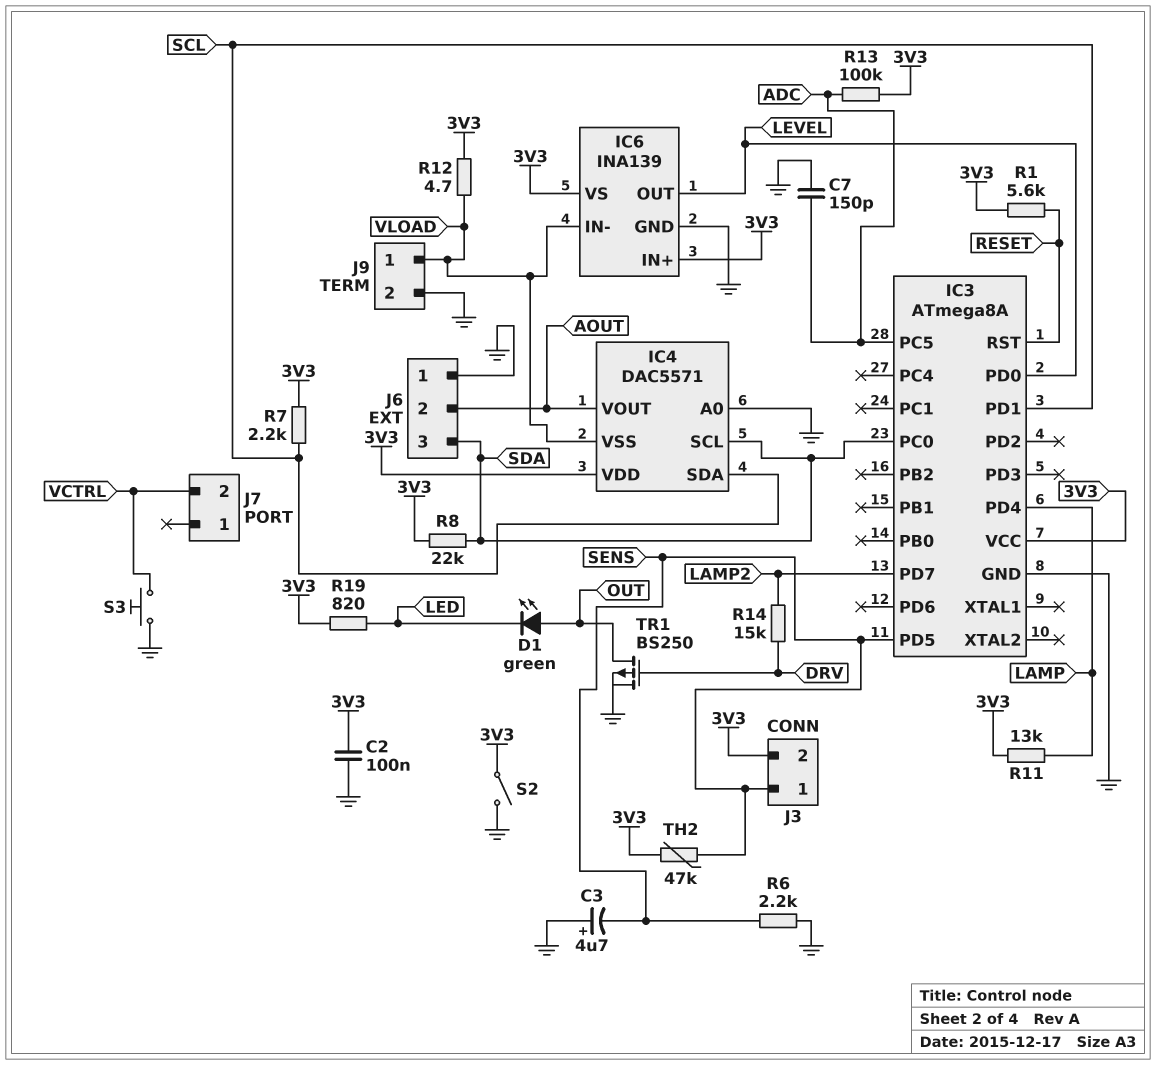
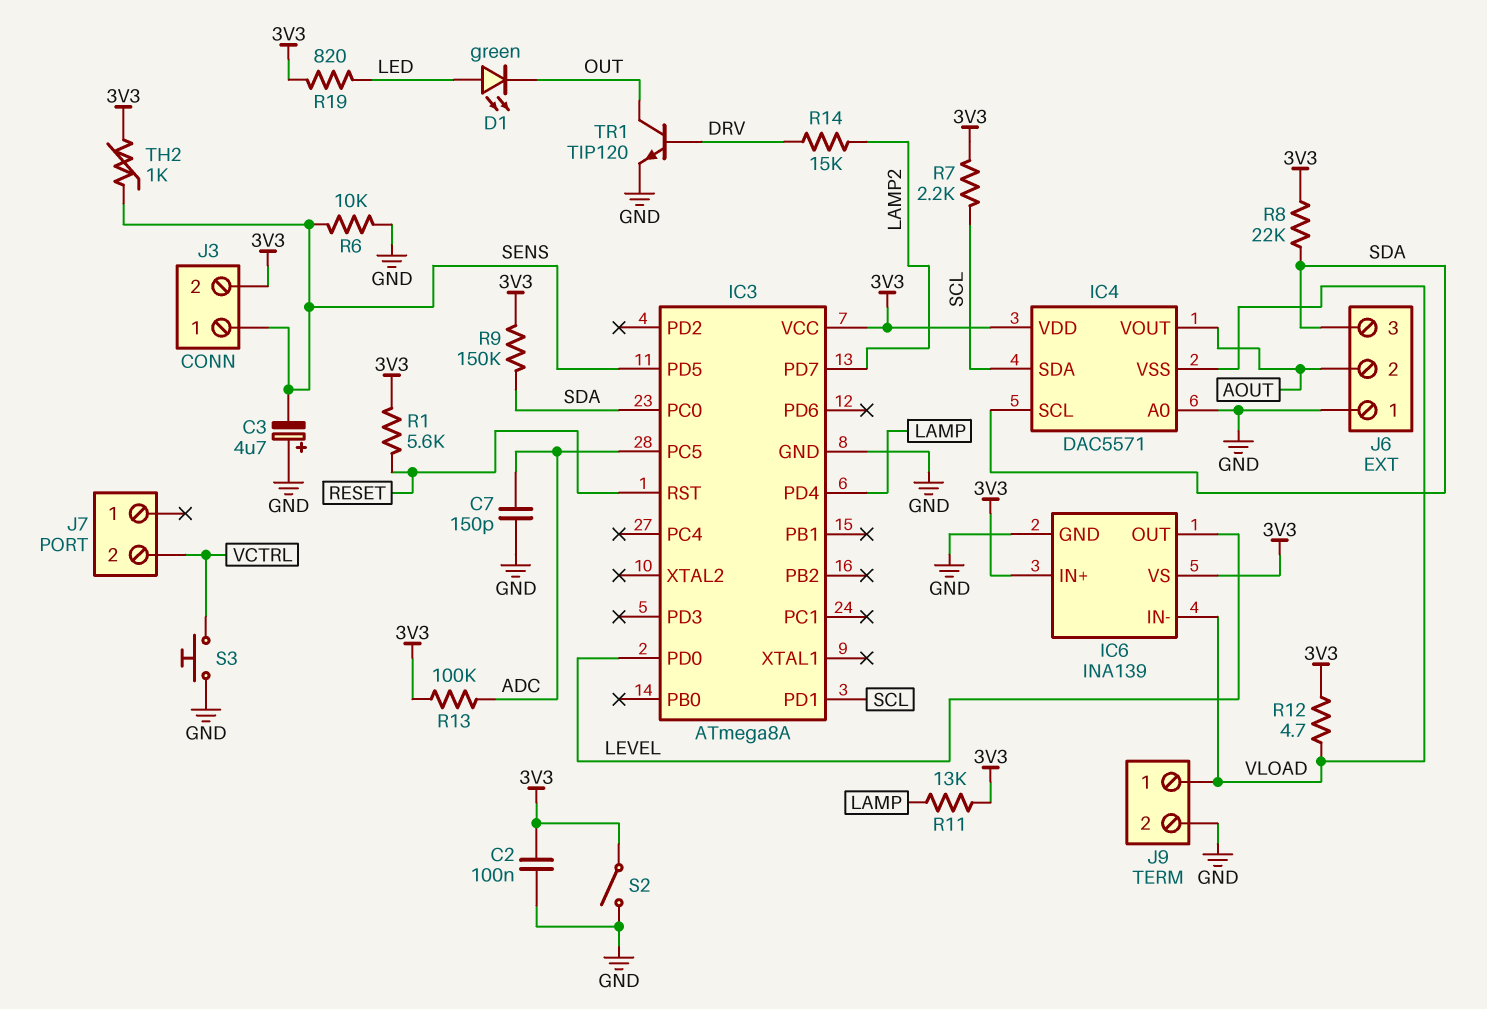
D1: LED green (A OUT, K LED) -> LED green (A LED, K OUT)
R6: 2.2k (GND, SENS) -> 10k (GND, SENS)
R9: none -> 150k (3V3, SDA)
TH2: 47k (3V3, SENS) -> 1k (3V3, SENS)
TR1: PMOS BS250 (G DRV, D OUT, S GND) -> NPN TIP120 (B DRV, C OUT, E GND)

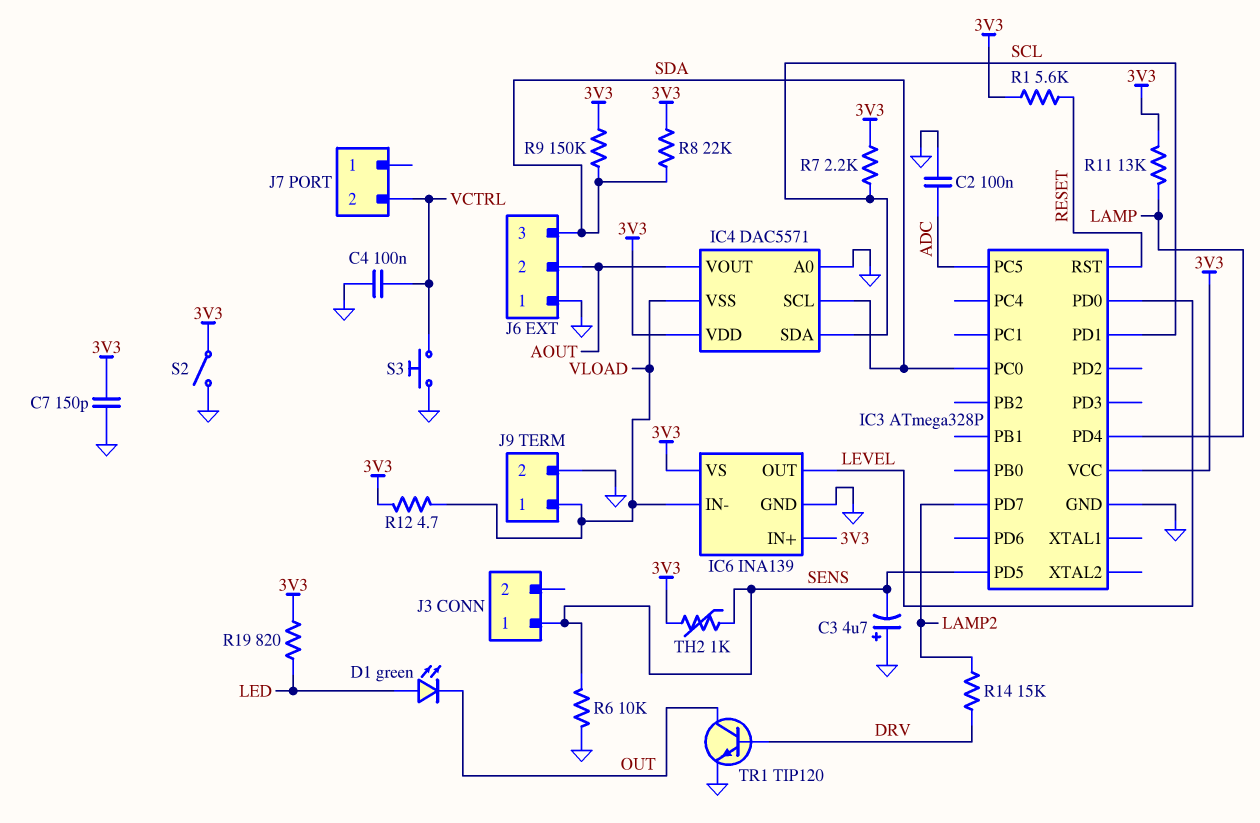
C2: 100nF (3V3, GND) -> 100nF (ADC, GND)
C4: none -> 100nF (GND, VCTRL)
C7: 150pF (ADC, GND) -> 150pF (3V3, GND)
IC3: ATmega8A -> ATmega328P
J3 pin 2: 3V3 -> none
R13: 100k (3V3, ADC) -> none

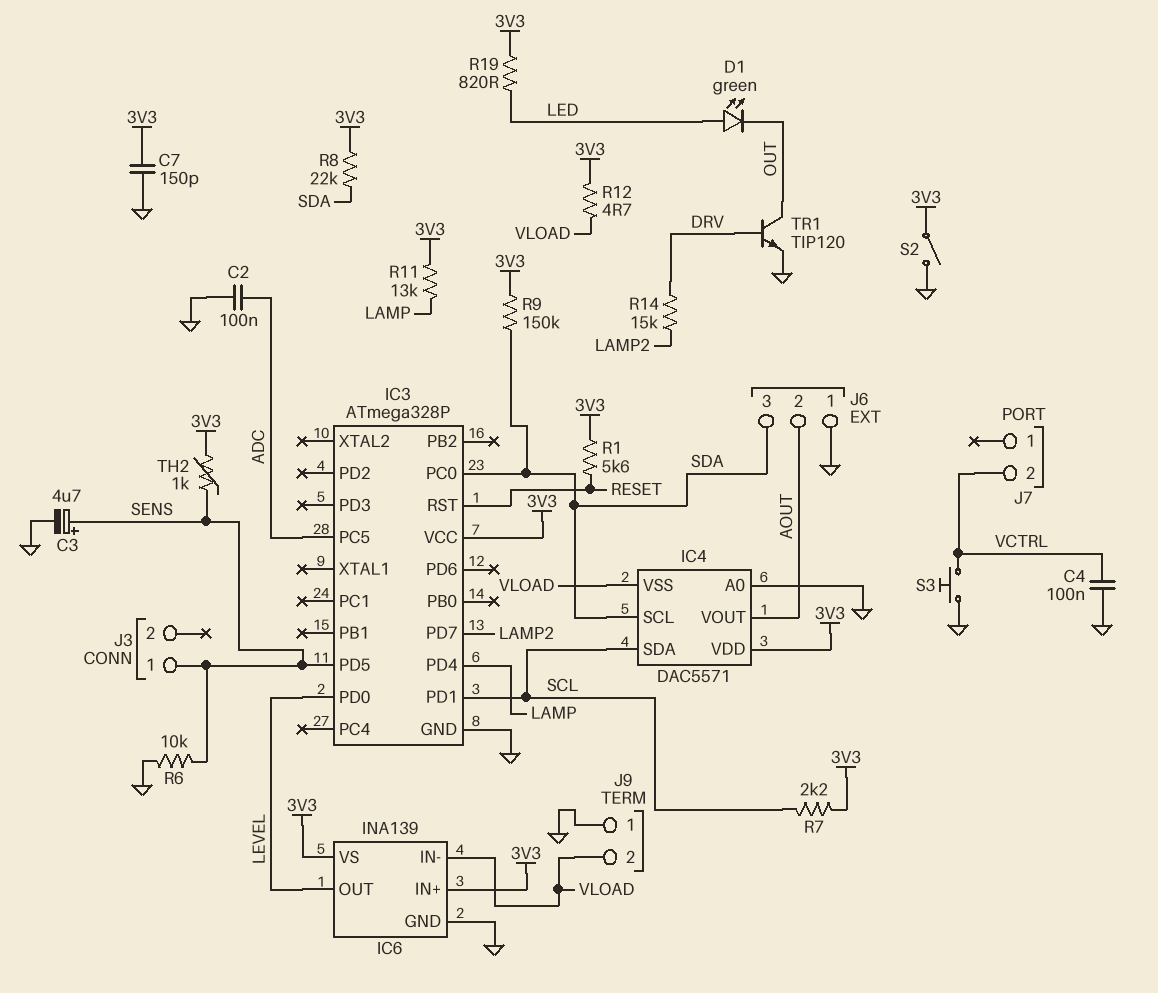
C3: 4.7uF (plus GND, minus SENS) -> 4.7uF (plus SENS, minus GND)
J9 pin 1: VLOAD -> GND
J9 pin 2: GND -> VLOAD

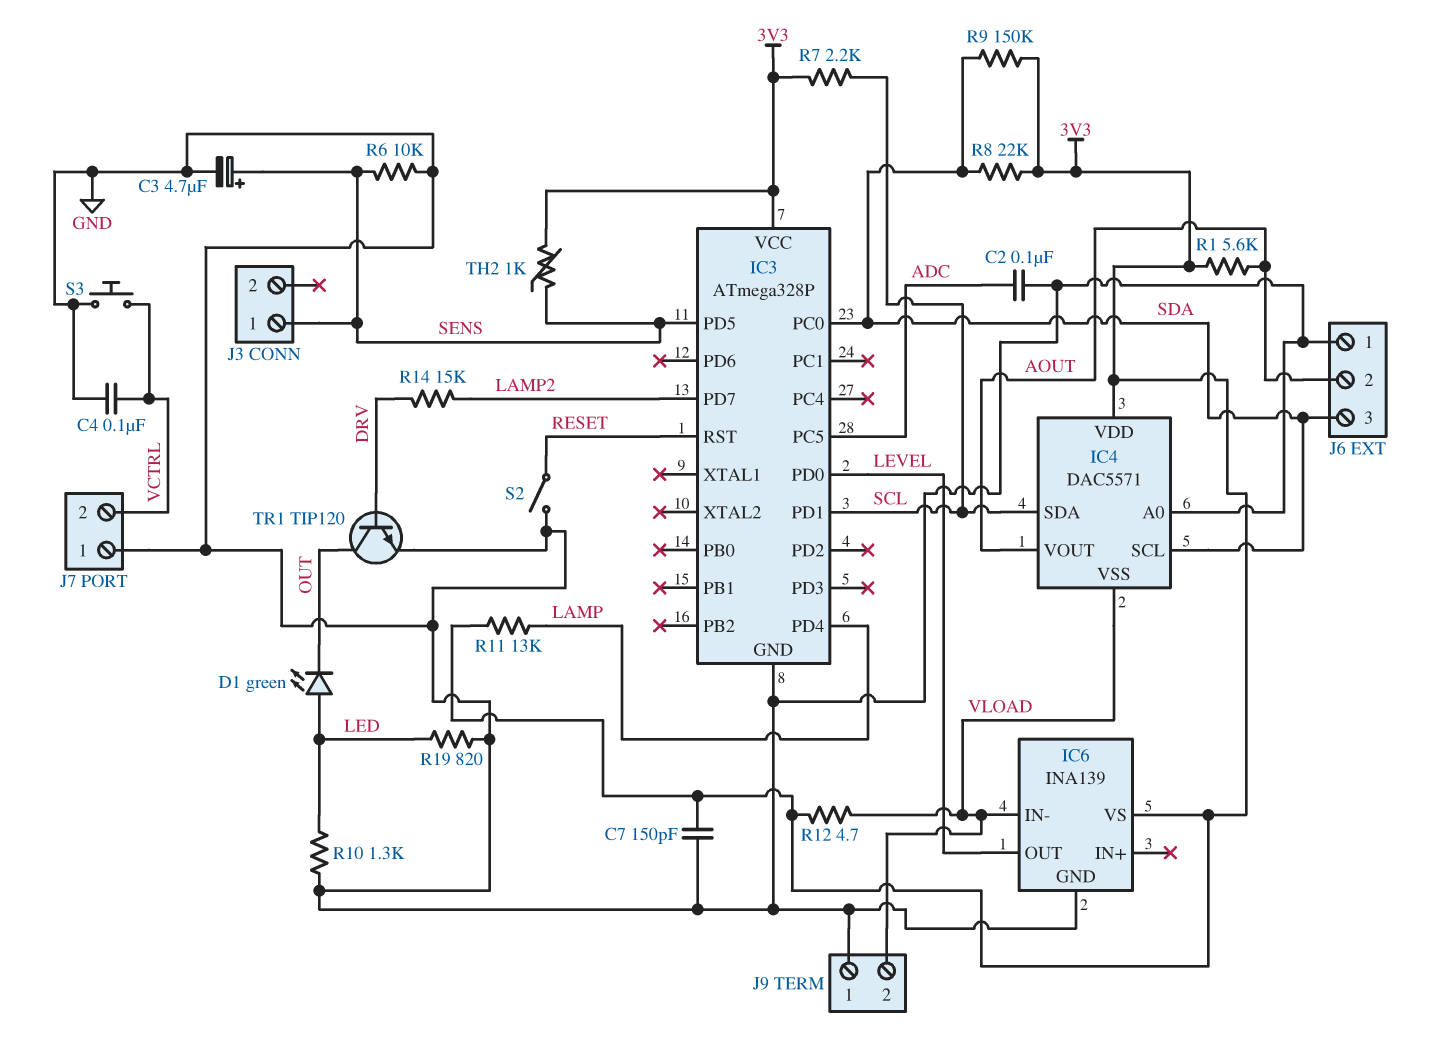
IC6 pin IN+: 3V3 -> none
J7 pin 1: none -> GND
R1: 5.6k (3V3, RESET) -> 5.6k (3V3, AOUT)
R10: none -> 1.3k (GND, LED)
R19: 820 (3V3, LED) -> 820 (GND, LED)
S2: switch (3V3, GND) -> switch (GND, RESET)

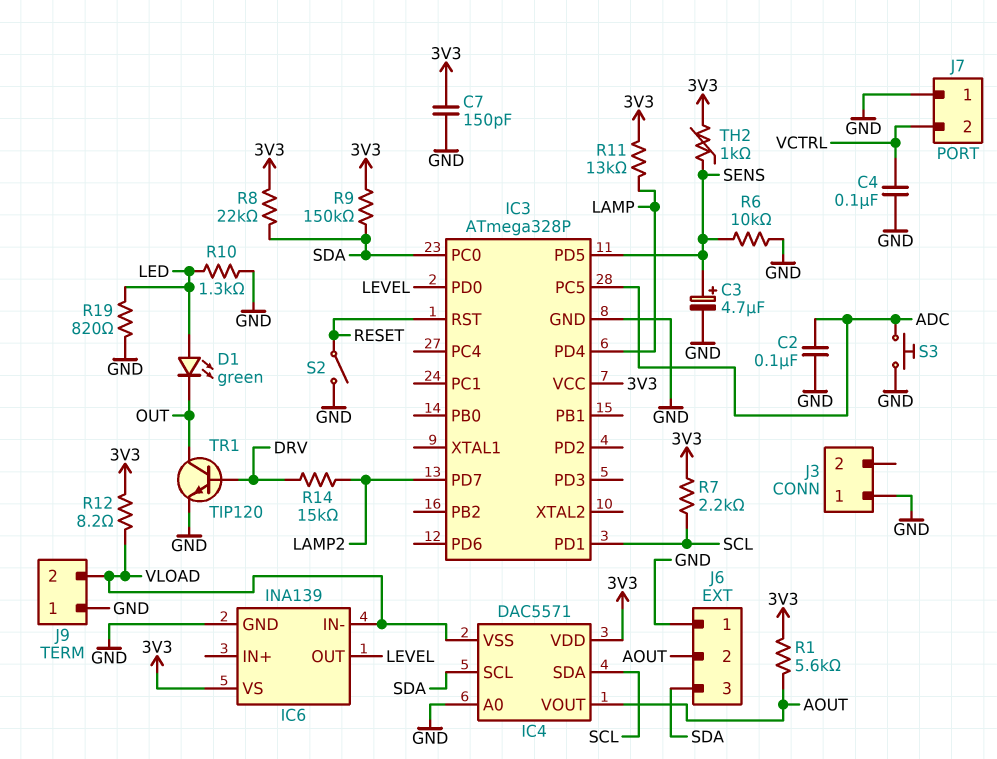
J3 pin 1: SENS -> GND
R12: 4.7 (3V3, VLOAD) -> 8.2 (3V3, VLOAD)
S3: button (GND, VCTRL) -> button (ADC, GND)

